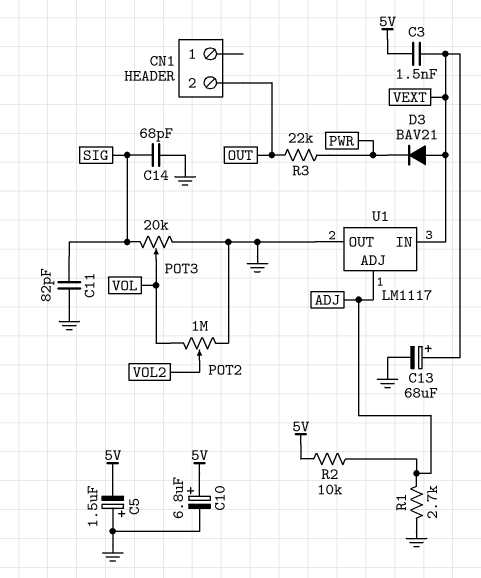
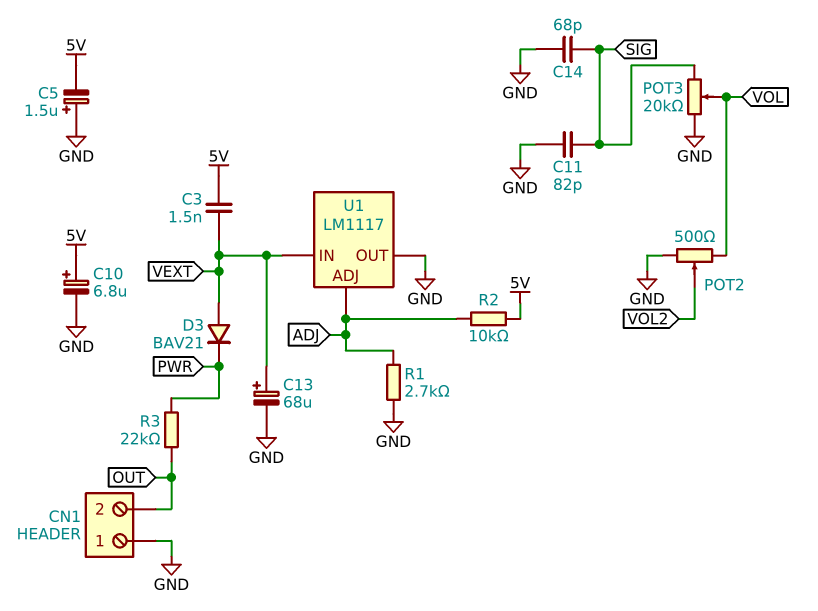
CN1 pin 1: none -> GND
POT2: 1M (GND, VOL, wiper VOL2) -> 500 (GND, VOL, wiper VOL2)

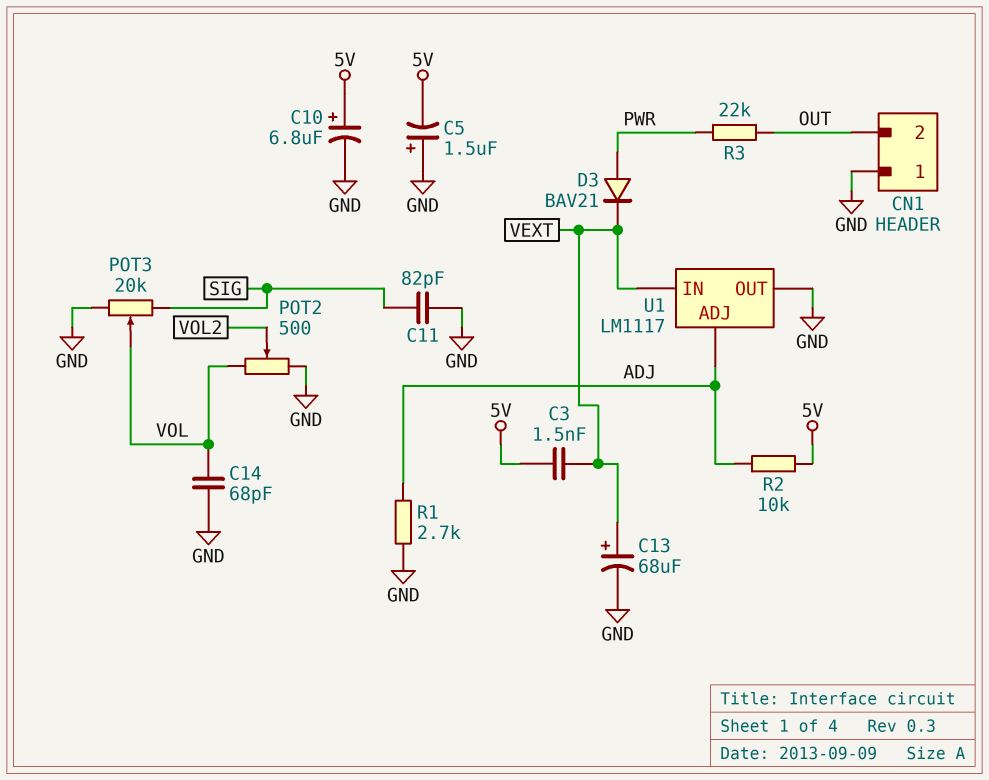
C14: 68pF (GND, SIG) -> 68pF (GND, VOL)
D3: diode BAV21 (A VEXT, K PWR) -> diode BAV21 (A PWR, K VEXT)

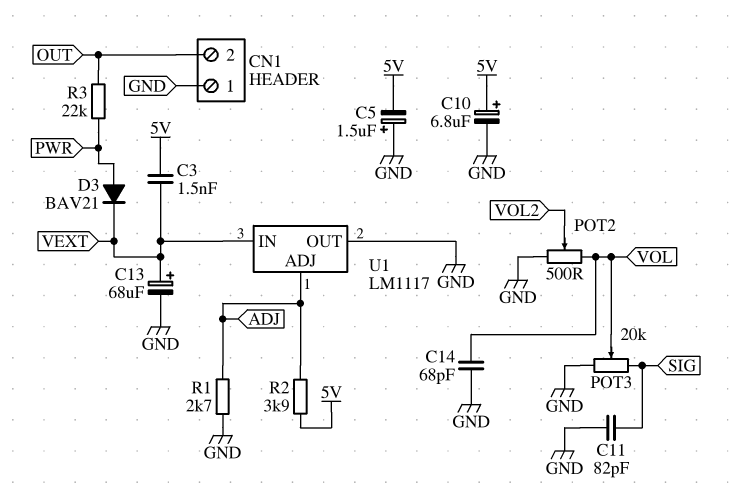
R2: 10k (5V, ADJ) -> 3.9k (5V, ADJ)

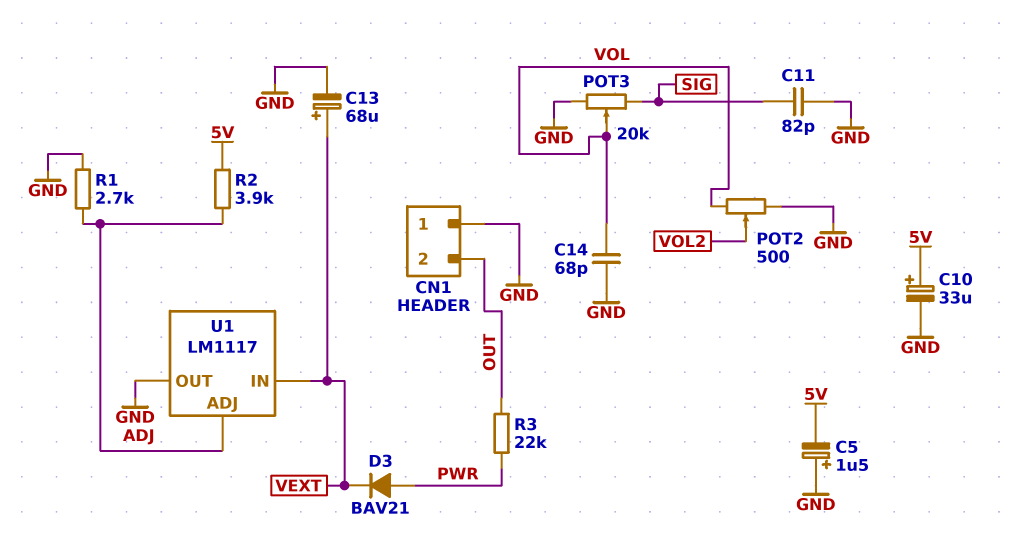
C3: 1.5nF (5V, VEXT) -> none
C10: 6.8uF (plus 5V, minus GND) -> 33uF (plus 5V, minus GND)

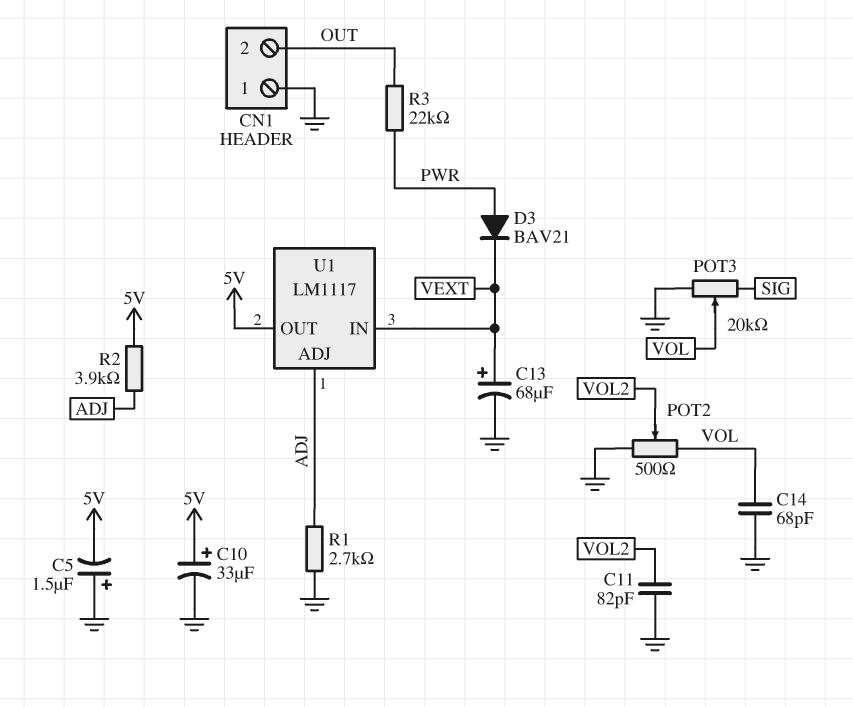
C11: 82pF (GND, SIG) -> 82pF (GND, VOL2)
U1 pin OUT: GND -> 5V

